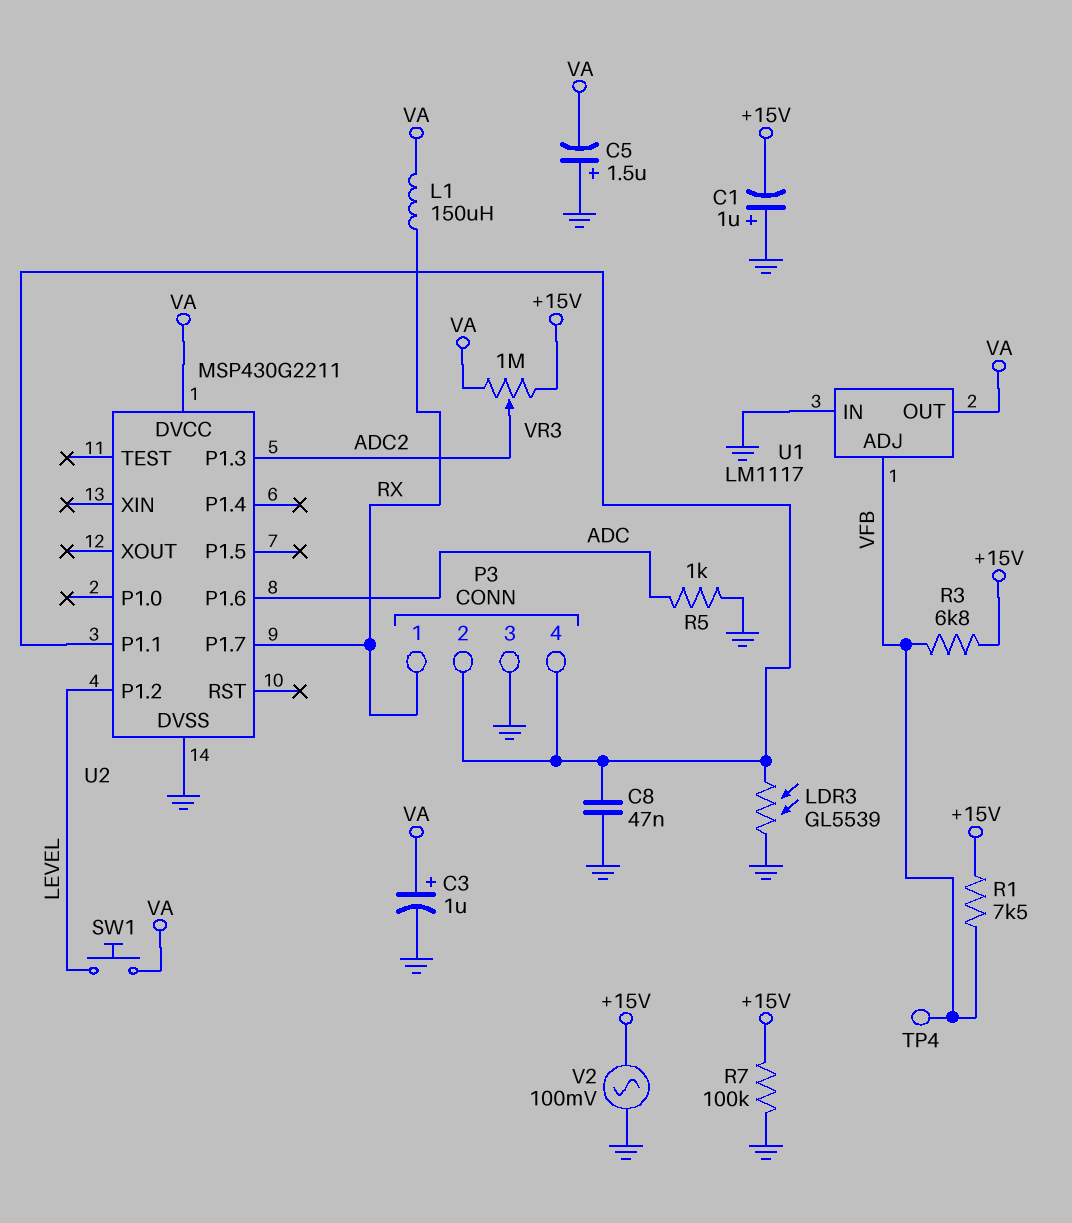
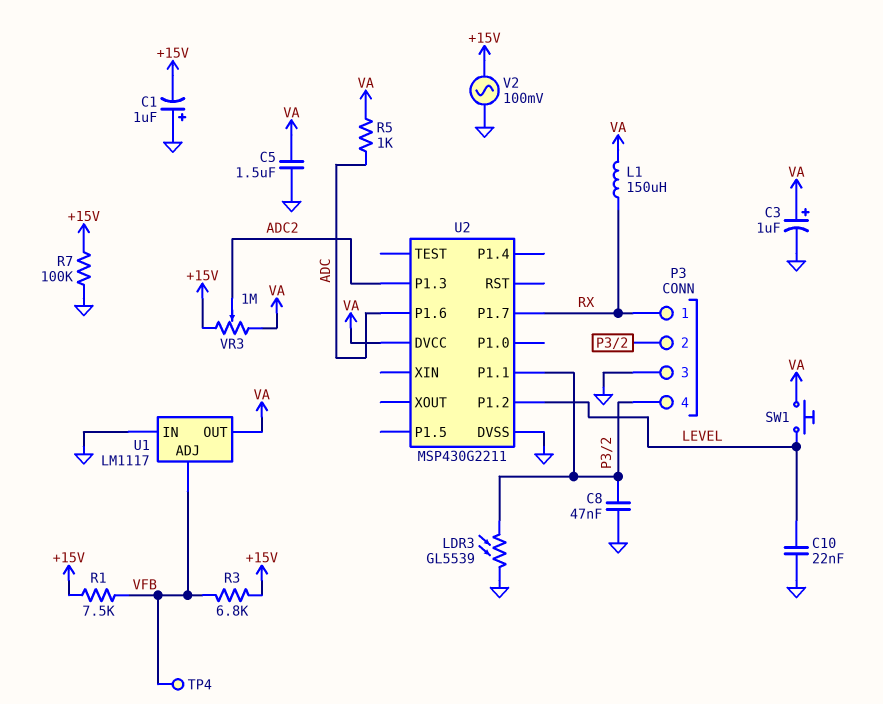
C5: 1.5uF (plus GND, minus VA) -> 1.5uF (GND, VA)
C10: none -> 22nF (GND, LEVEL)
R5: 1k (ADC, GND) -> 1k (ADC, VA)

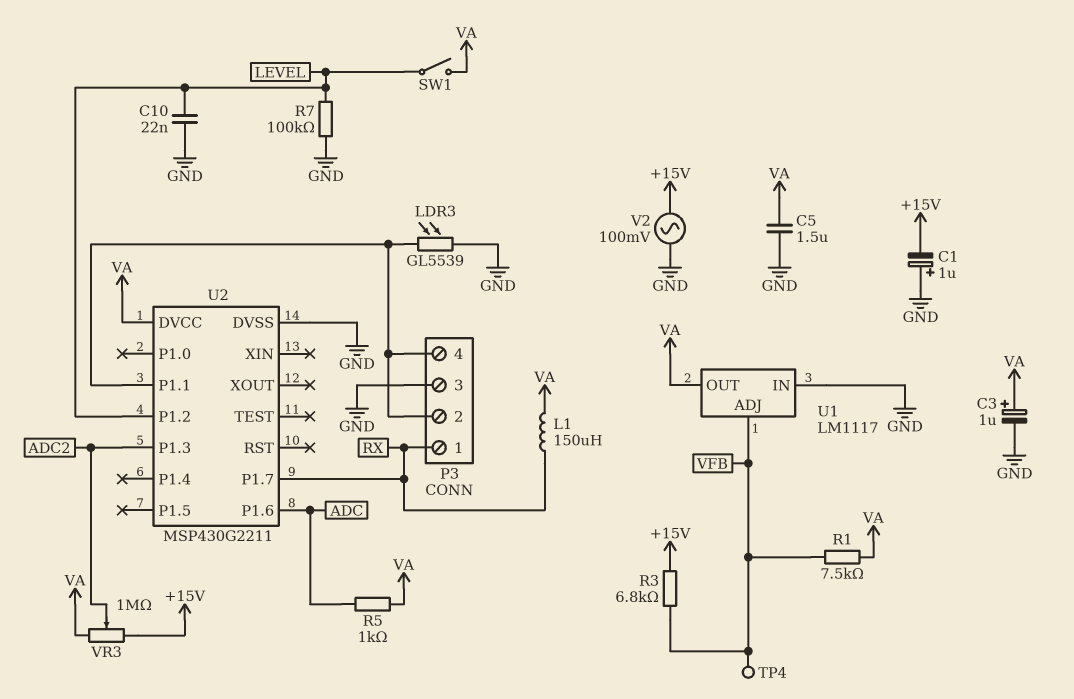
C8: 47nF (GND, P3/2) -> none
R1: 7.5k (+15V, VFB) -> 7.5k (VA, VFB)
R7: 100k (+15V, GND) -> 100k (GND, LEVEL)
SW1: button (LEVEL, VA) -> switch (LEVEL, VA)

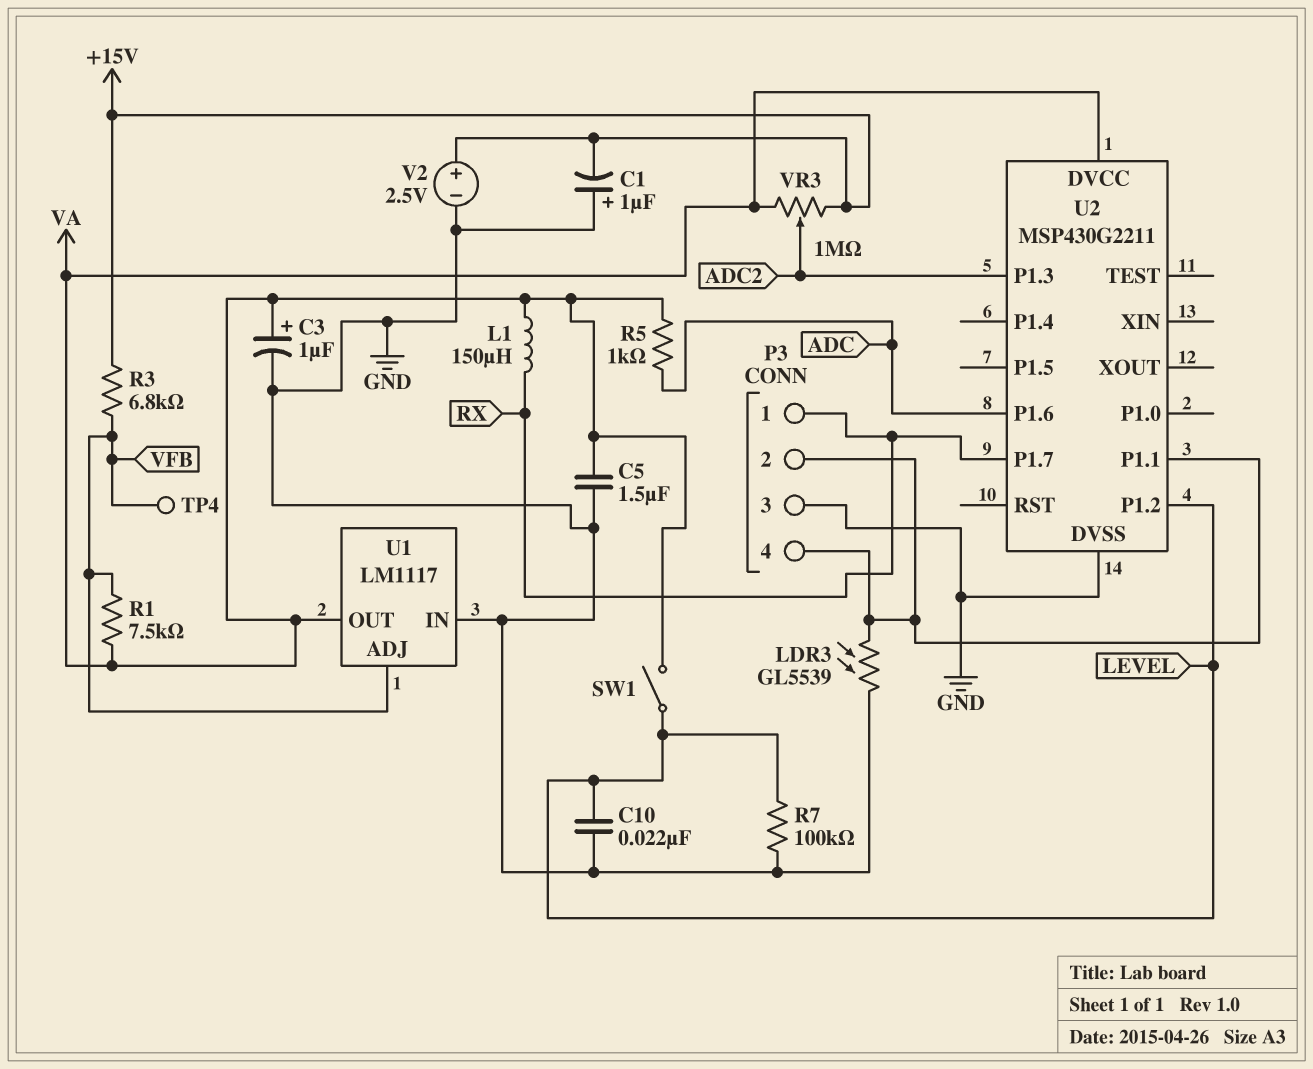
V2: AC 100mV (+15V, GND) -> 2.5V (plus +15V, minus GND)

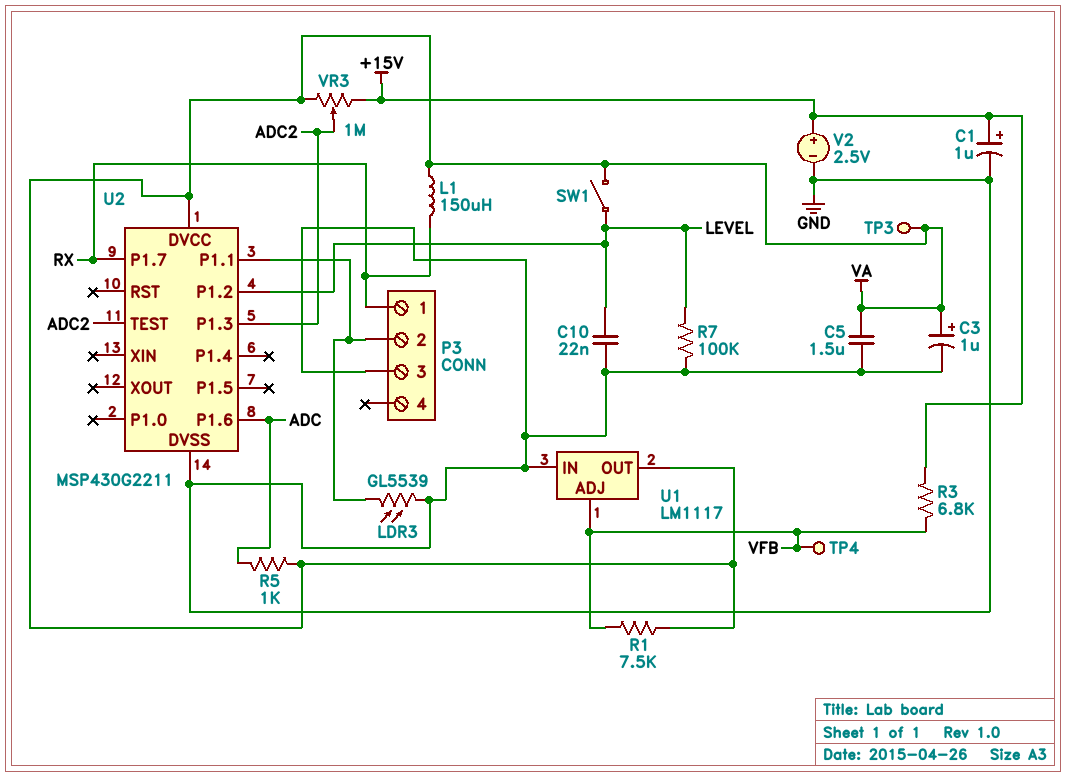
C1: 1uF (plus GND, minus +15V) -> 1uF (plus +15V, minus GND)
P3 pin 4: P3/2 -> none
TP3: none -> test point (VA)
U2 pin TEST: none -> ADC2

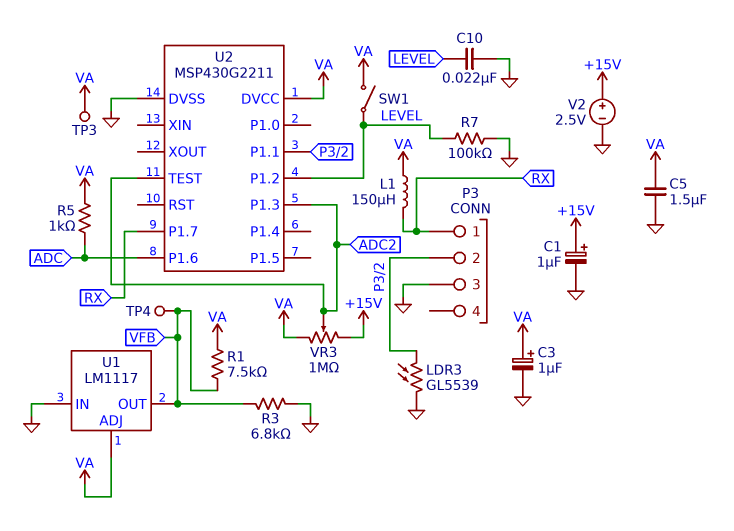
R3: 6.8k (+15V, VFB) -> 6.8k (GND, VFB)
U1 pin ADJ: VFB -> VA
U1 pin OUT: VA -> VFB

